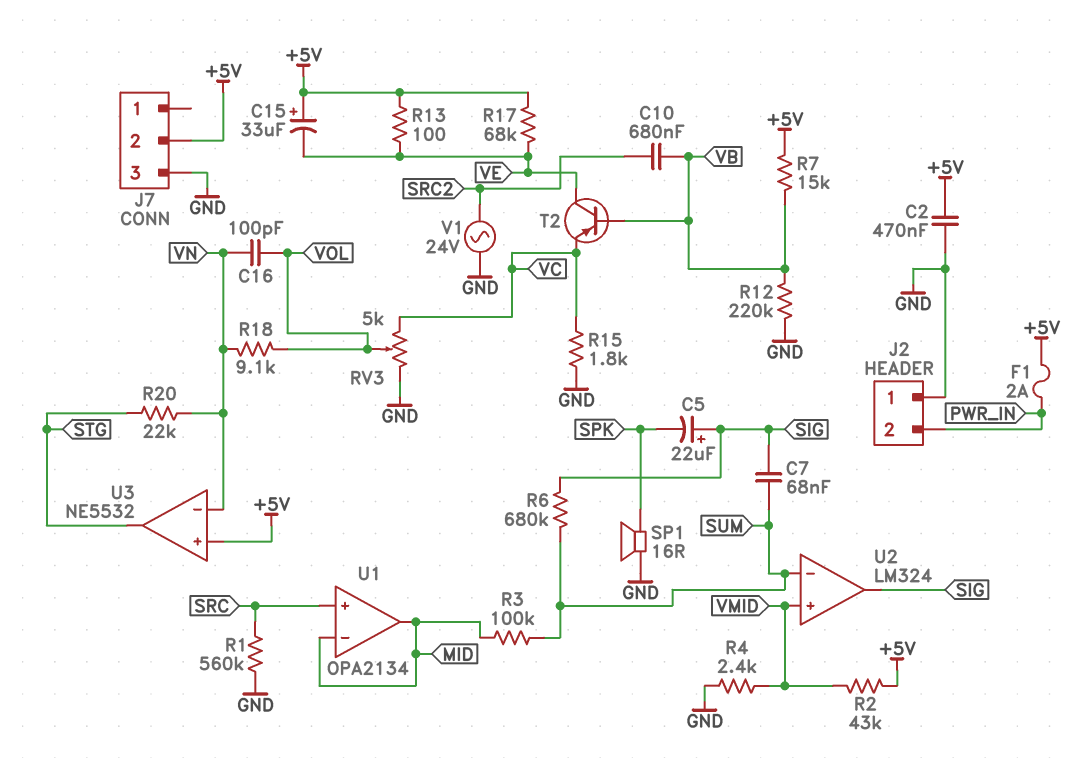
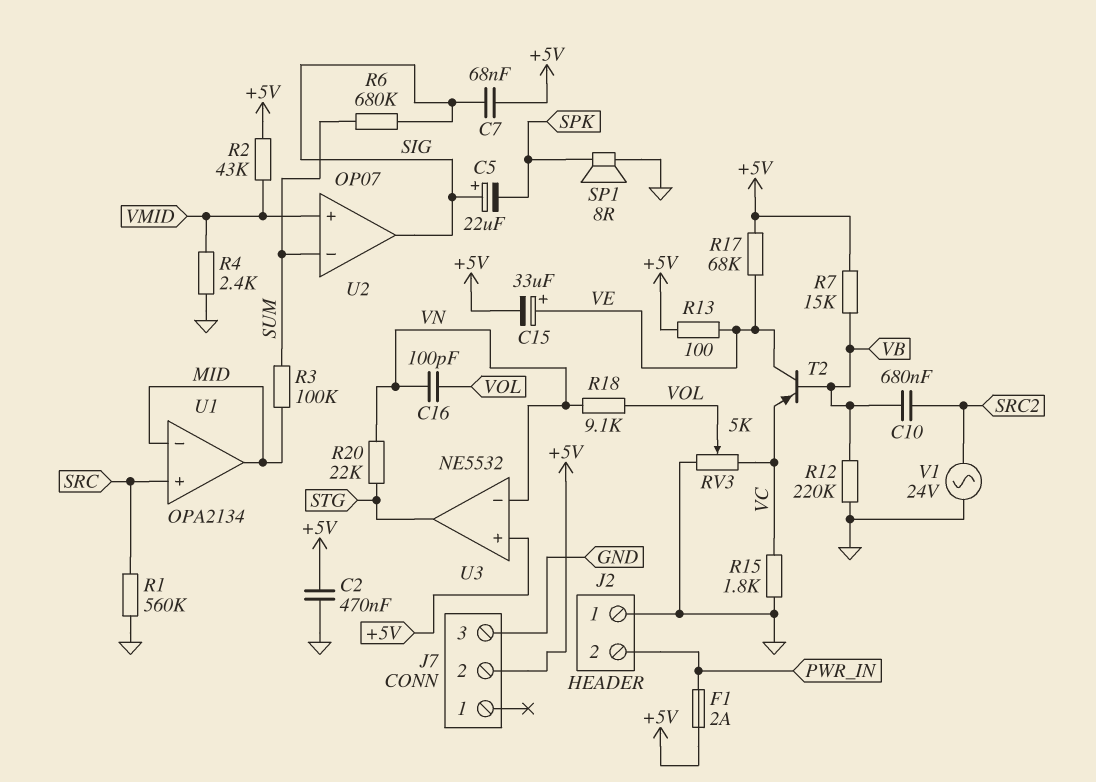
C7: 68nF (SIG, SUM) -> 68nF (+5V, SIG)
C15: 33uF (plus +5V, minus VE) -> 33uF (plus VE, minus +5V)
SP1: speaker 16R (GND, SPK) -> speaker 8R (GND, SPK)
U2: LM324 -> OP07

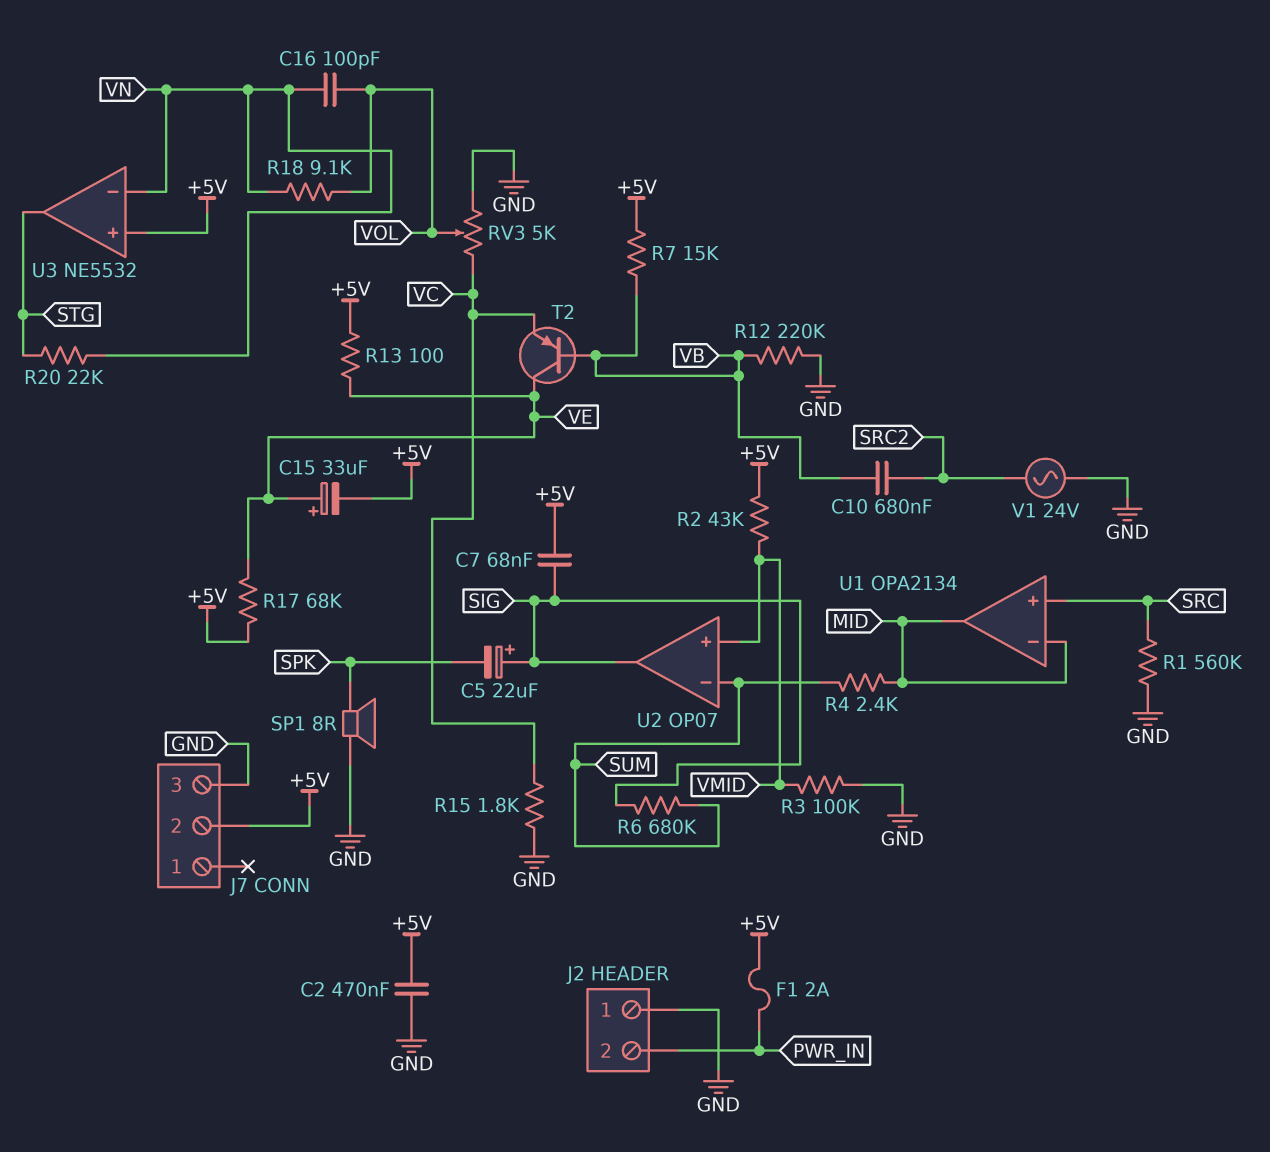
R3: 100k (MID, SUM) -> 100k (GND, VMID)
R4: 2.4k (GND, VMID) -> 2.4k (MID, SUM)

